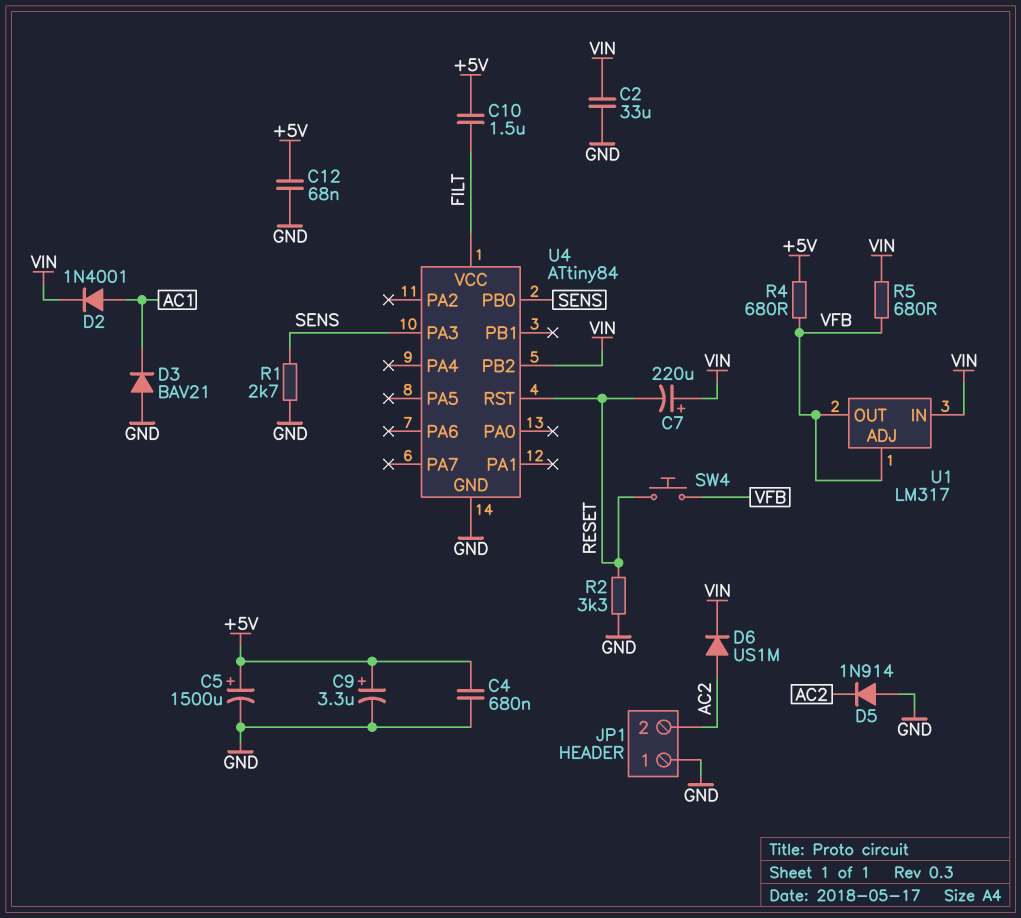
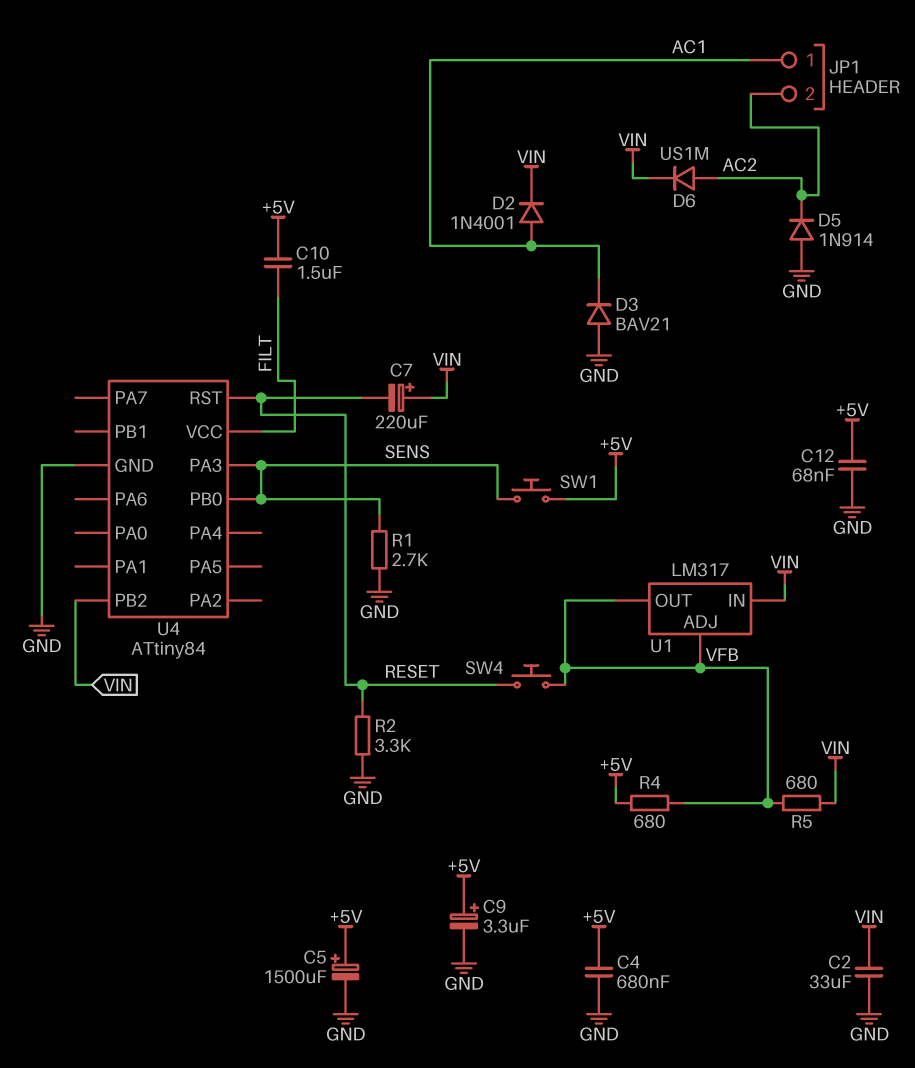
JP1 pin 1: GND -> AC1
SW1: none -> button (+5V, SENS)

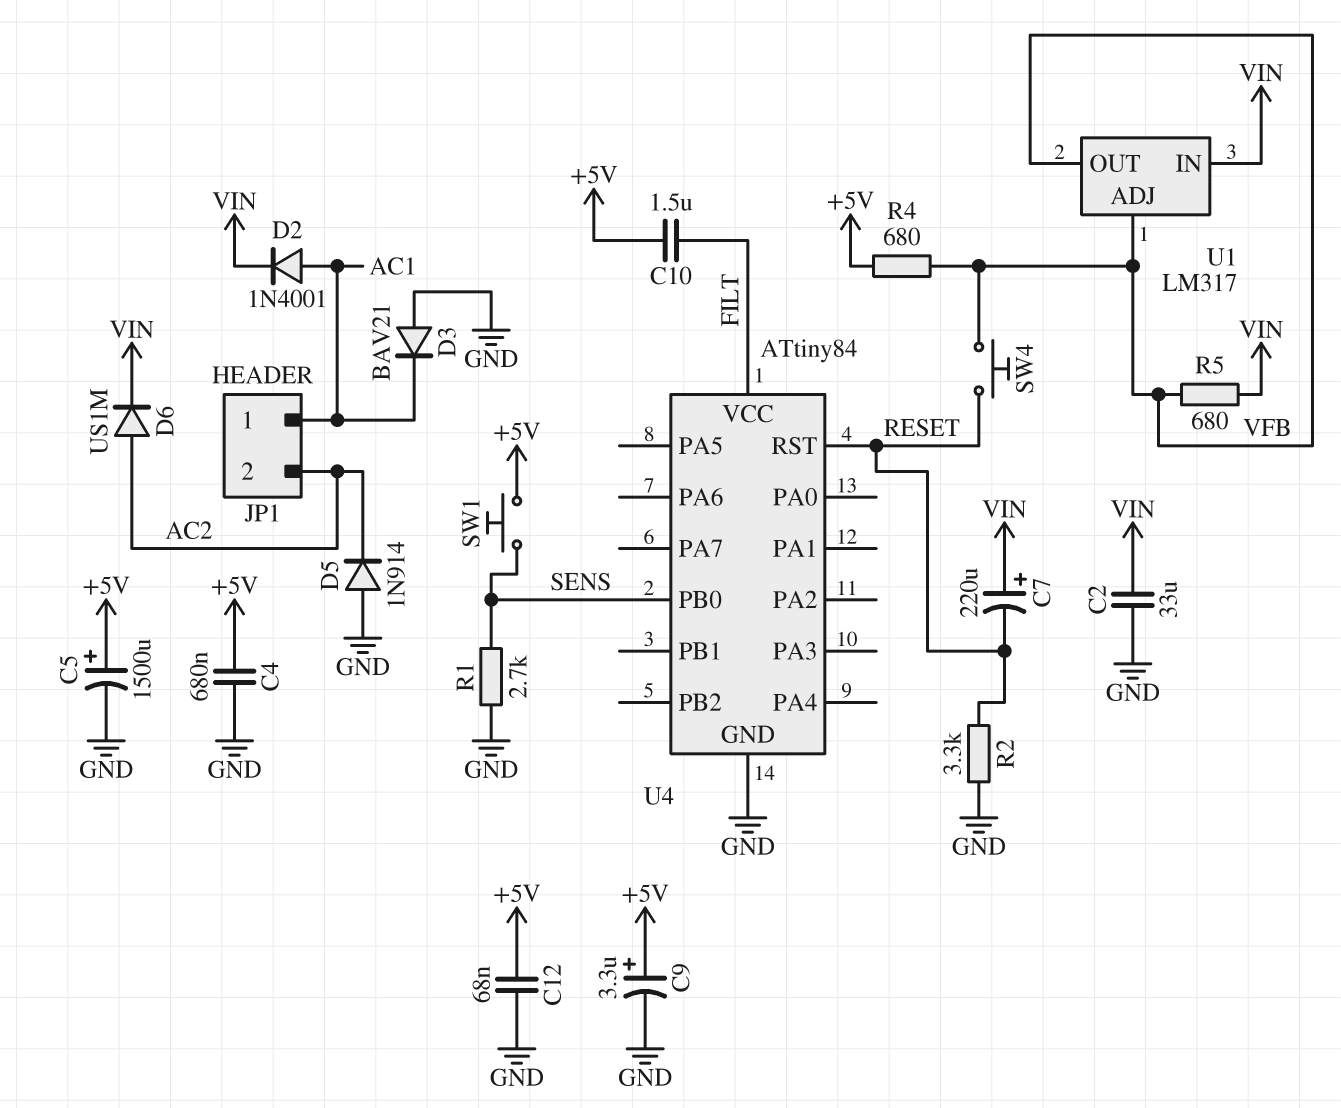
U4 pin PA3: SENS -> none
U4 pin PB2: VIN -> none

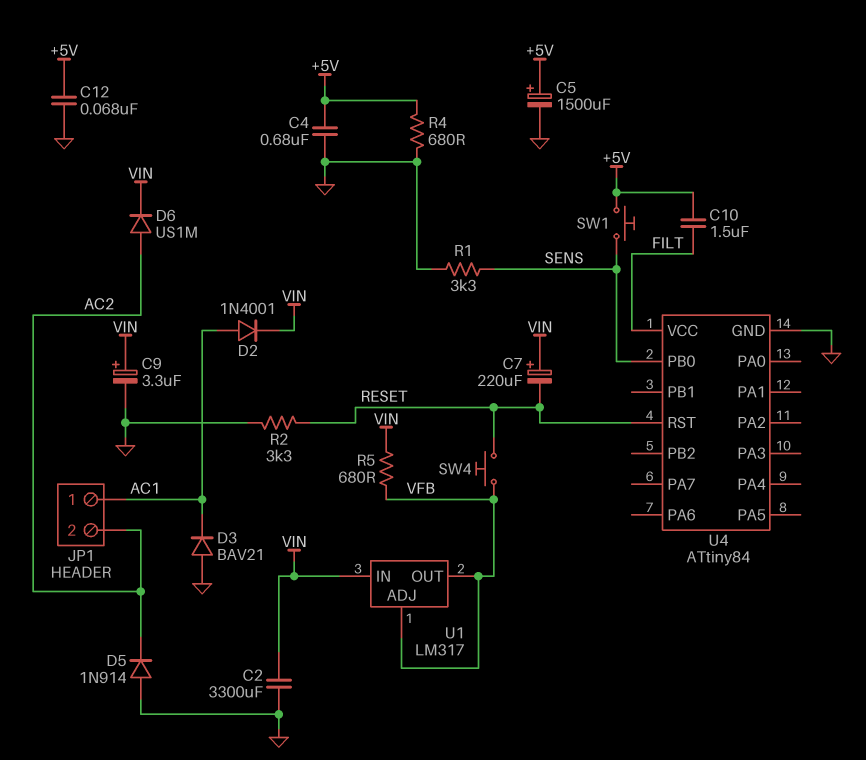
C2: 33uF (GND, VIN) -> 3300uF (GND, VIN)
C9: 3.3uF (plus +5V, minus GND) -> 3.3uF (plus VIN, minus GND)
R1: 2.7k (GND, SENS) -> 3.3k (GND, SENS)
R4: 680 (+5V, VFB) -> 680 (+5V, GND)

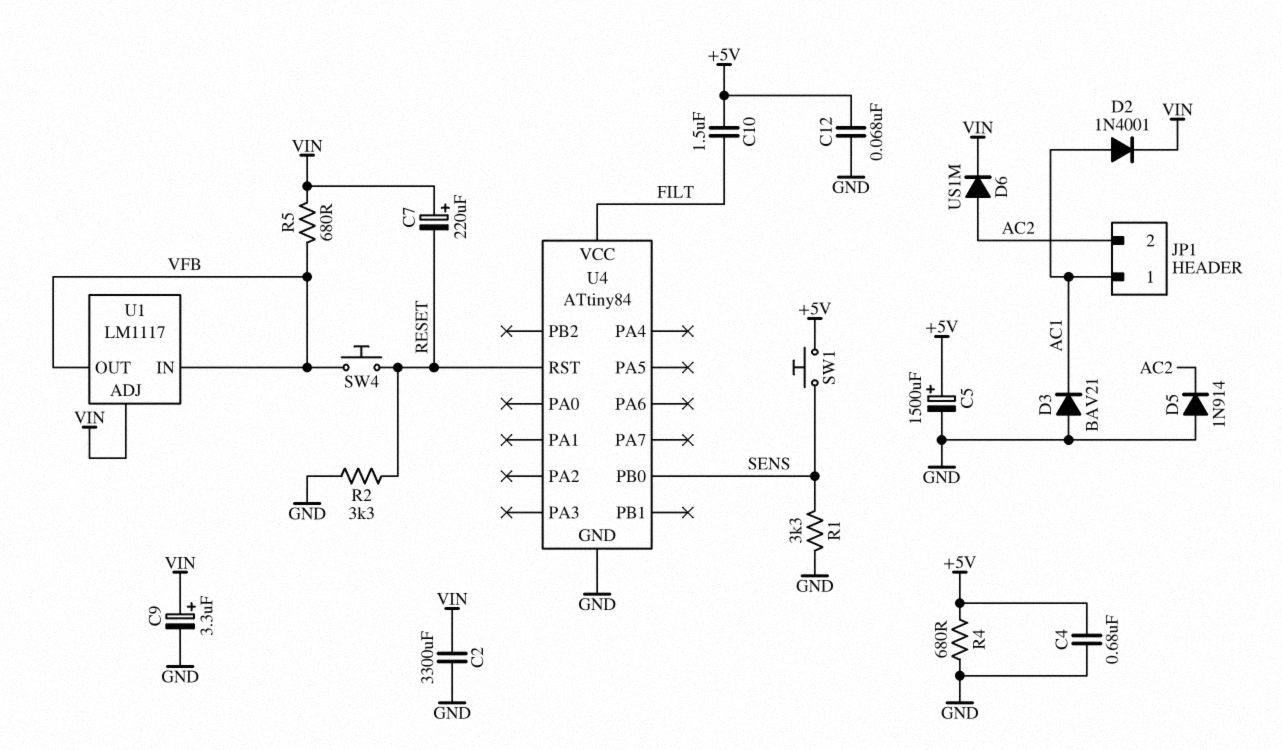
U1: LM317 -> LM1117
U1 pin ADJ: VFB -> VIN
U1 pin IN: VIN -> VFB

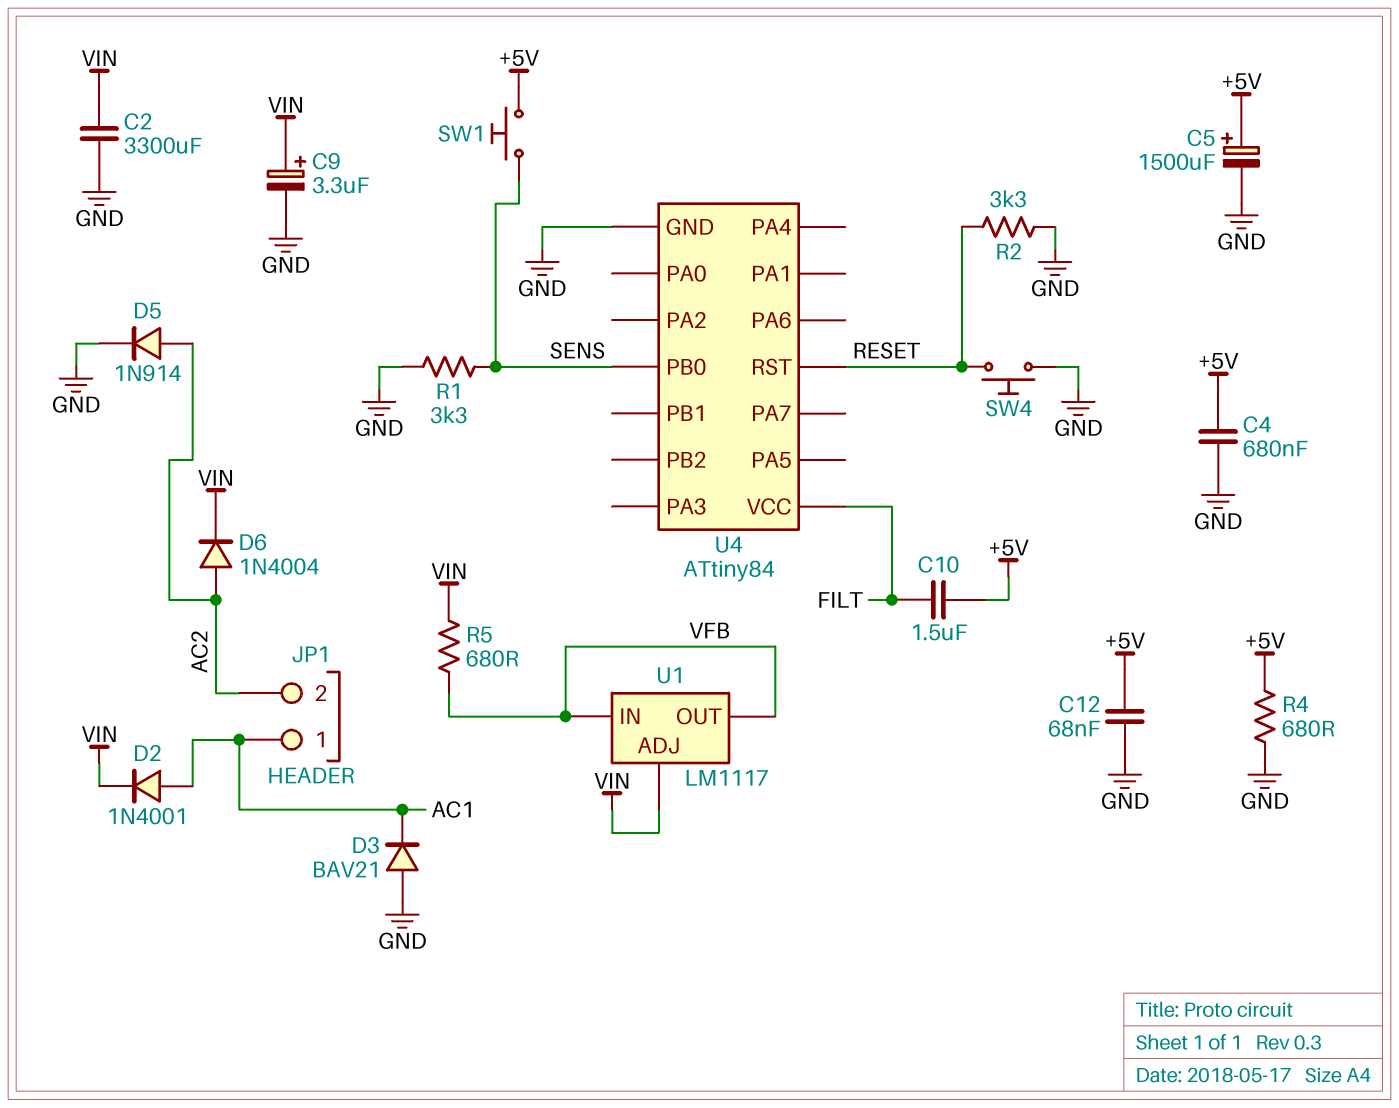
C7: 220uF (plus VIN, minus RESET) -> none
D5: diode 1N914 (A GND, K AC2) -> diode 1N914 (A AC2, K GND)
D6: diode US1M (A AC2, K VIN) -> diode 1N4004 (A AC2, K VIN)
SW4: button (RESET, VFB) -> button (GND, RESET)

